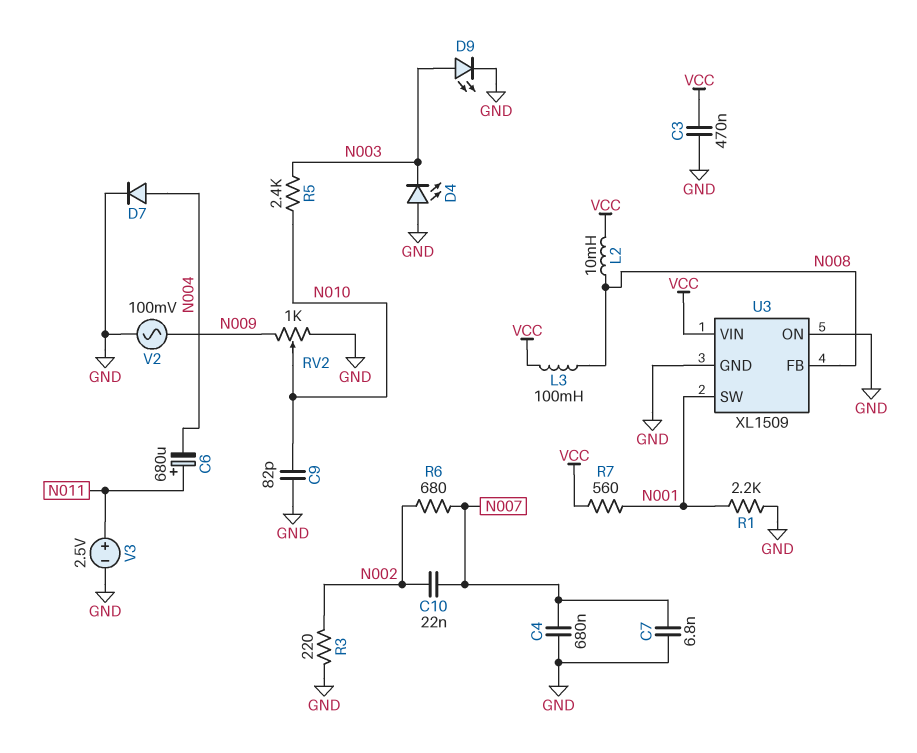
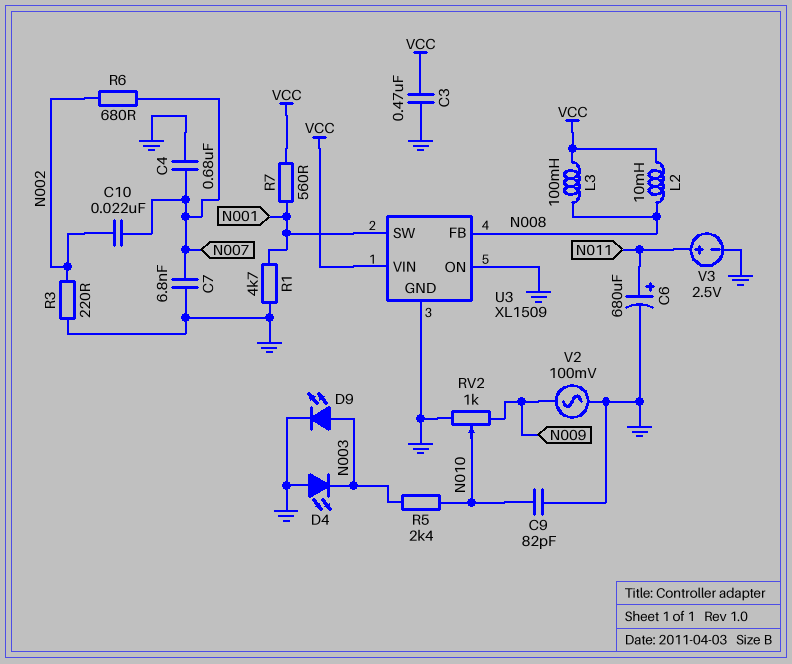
C6: 680uF (plus N011, minus N004) -> 680uF (plus N011, minus GND)
D7: diode (A N004, K GND) -> none
R1: 2.2k (GND, N001) -> 4.7k (GND, N001)

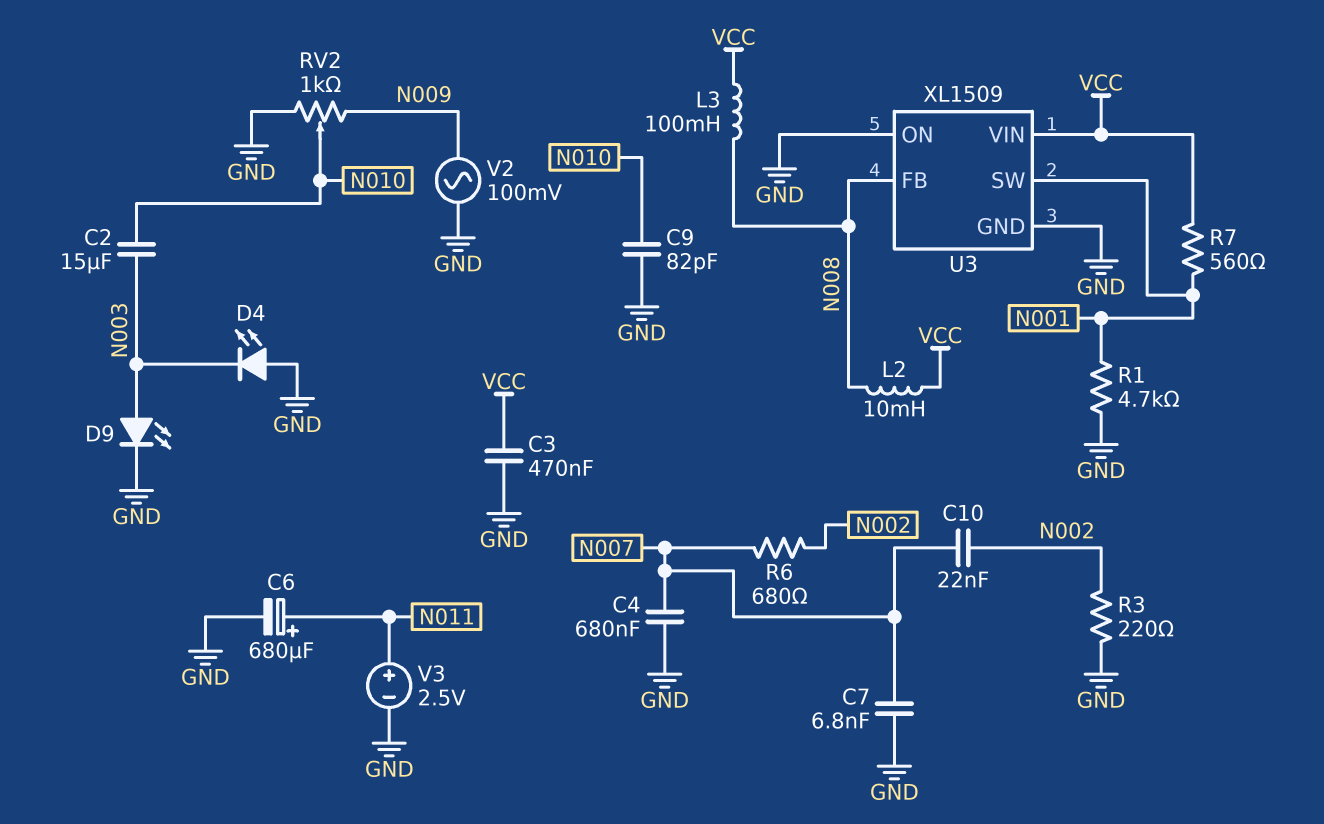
C2: none -> 15uF (N003, N010)
R5: 2.4k (N003, N010) -> none

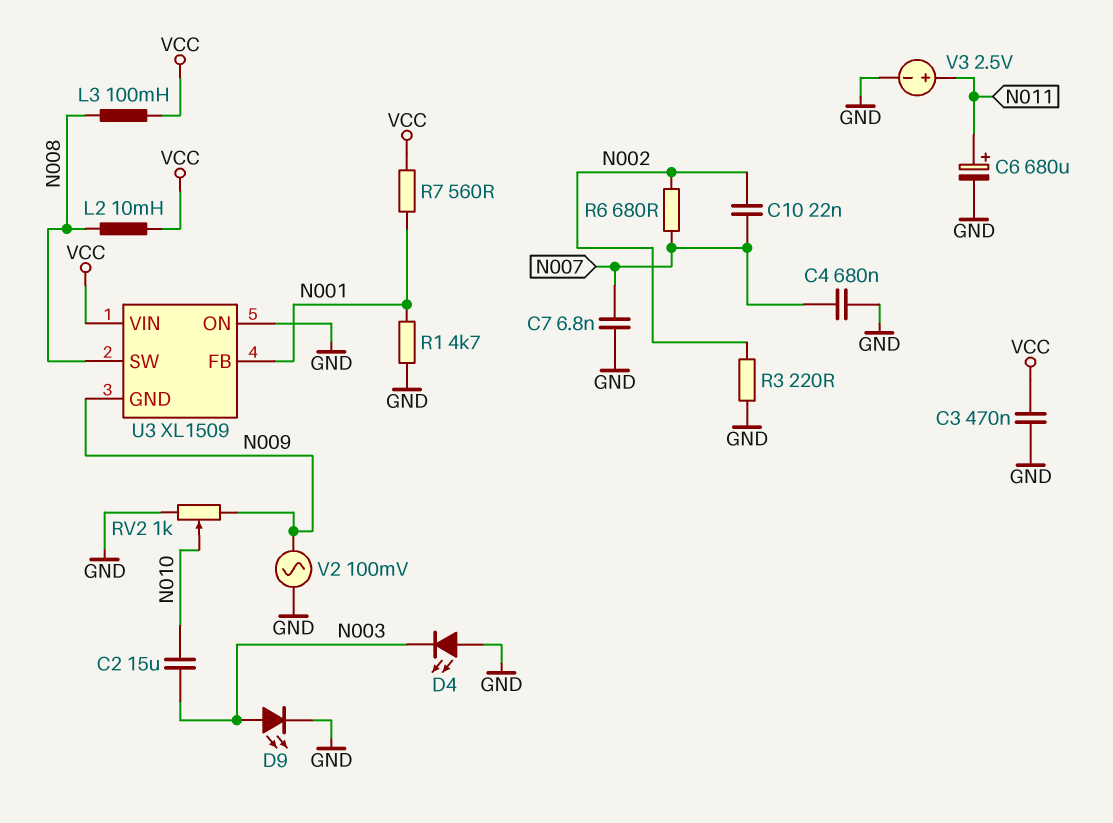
C9: 82pF (GND, N010) -> none
U3 pin FB: N008 -> N001
U3 pin GND: GND -> N009
U3 pin SW: N001 -> N008

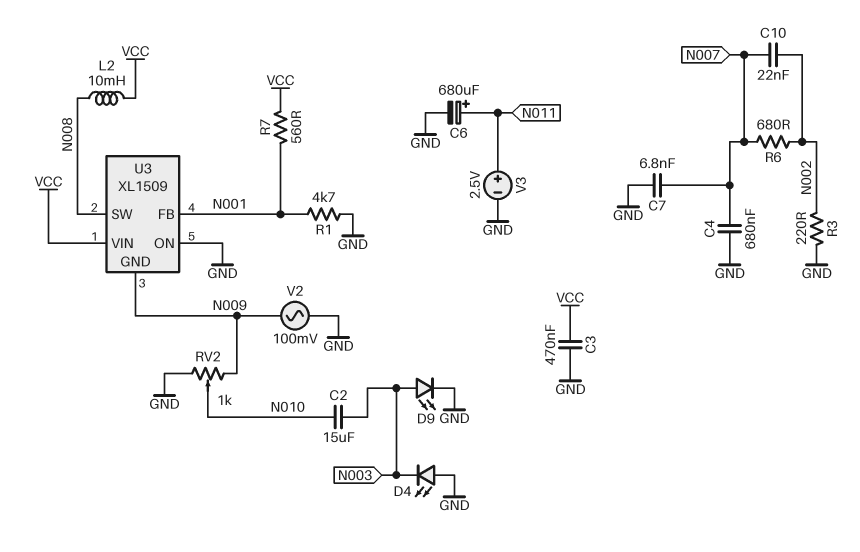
L3: 100mH (N008, VCC) -> none

